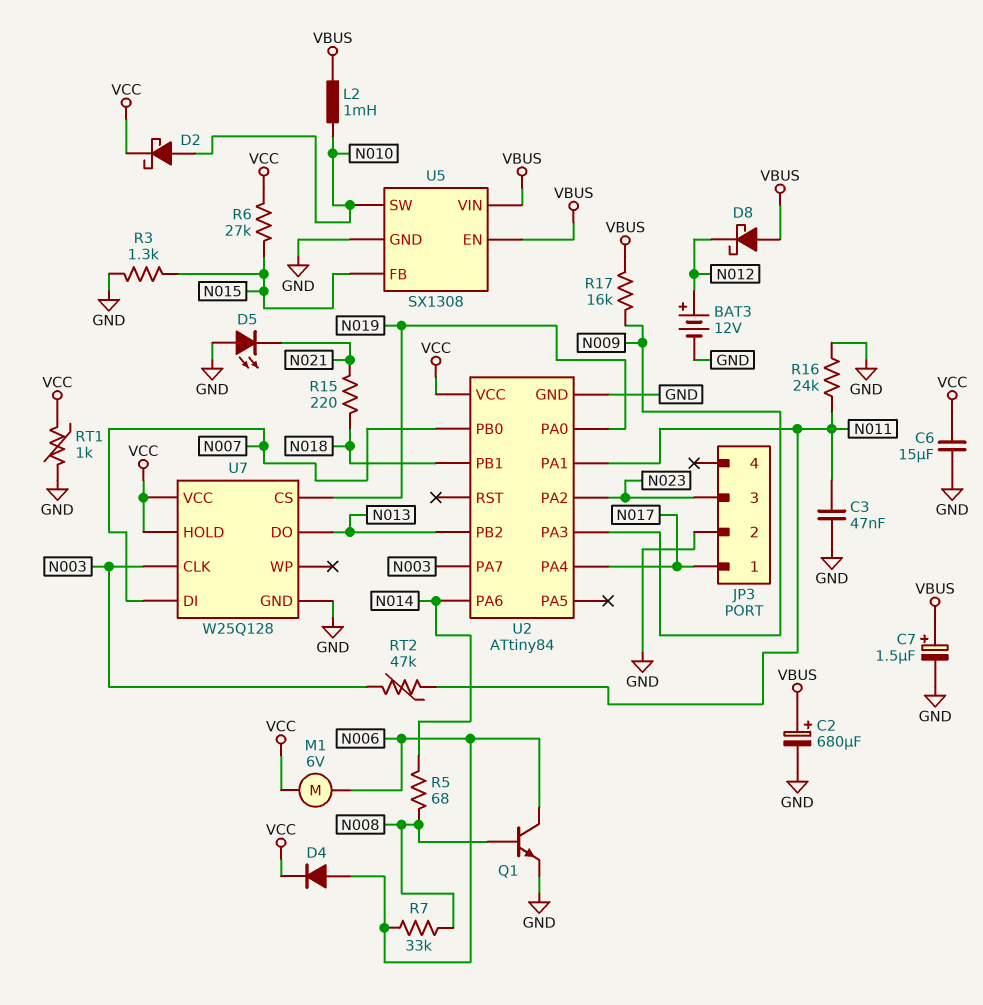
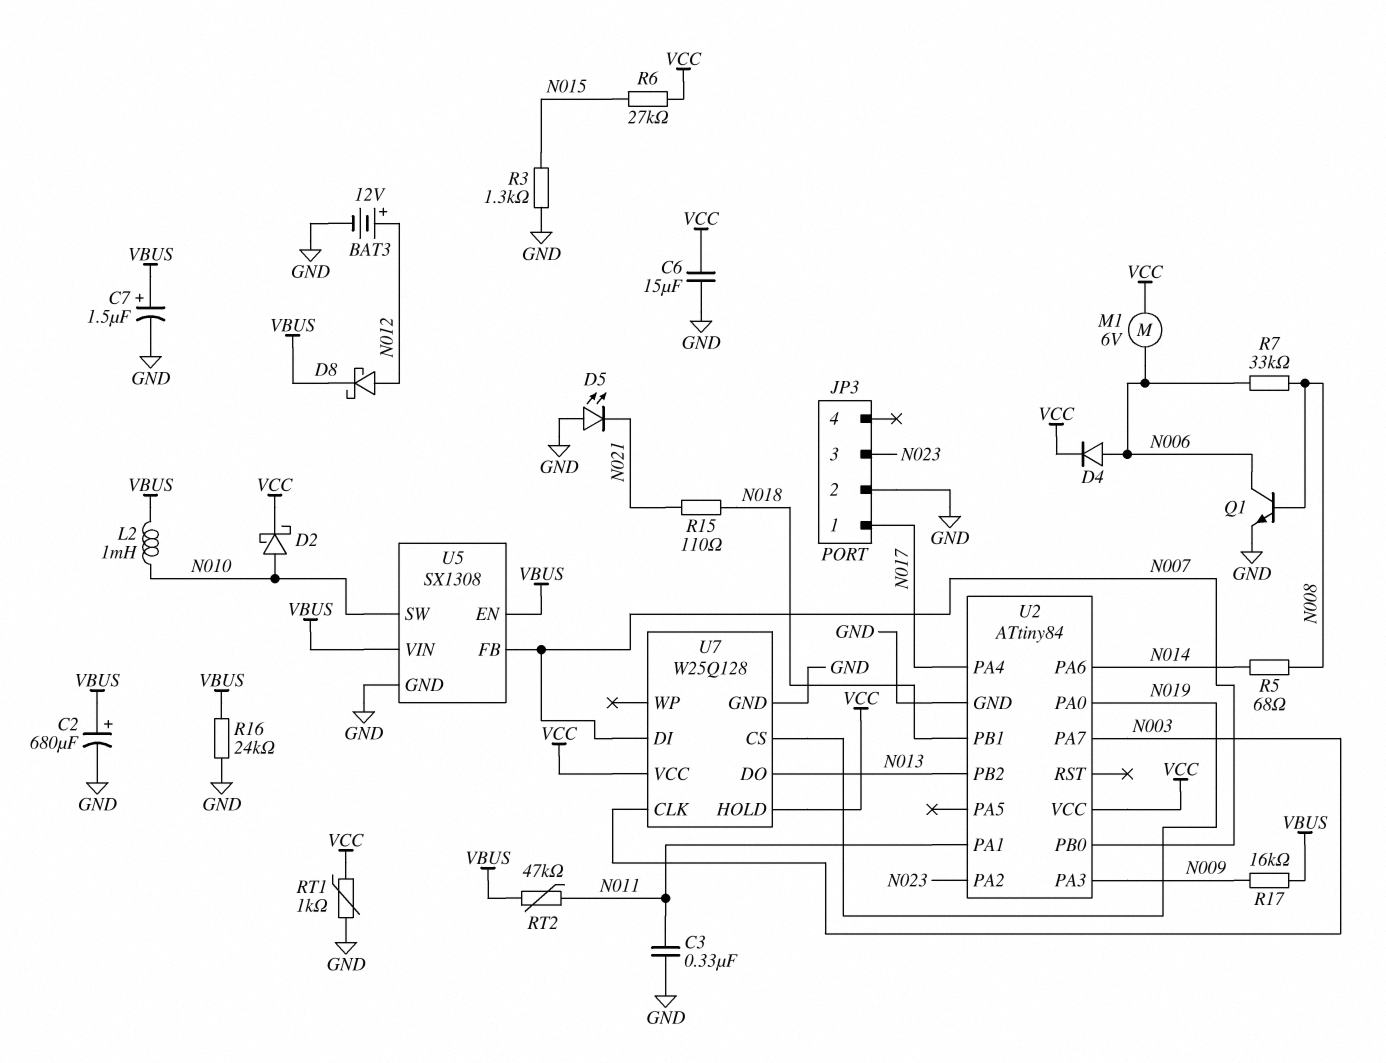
C3: 47nF (GND, N011) -> 330nF (GND, N011)
D8: schottky (A VBUS, K N012) -> schottky (A N012, K VBUS)
R15: 220 (N018, N021) -> 110 (N018, N021)
R16: 24k (GND, N011) -> 24k (GND, VBUS)
RT2: 47k (N003, N011) -> 47k (N011, VBUS)
U5 pin FB: N015 -> N007

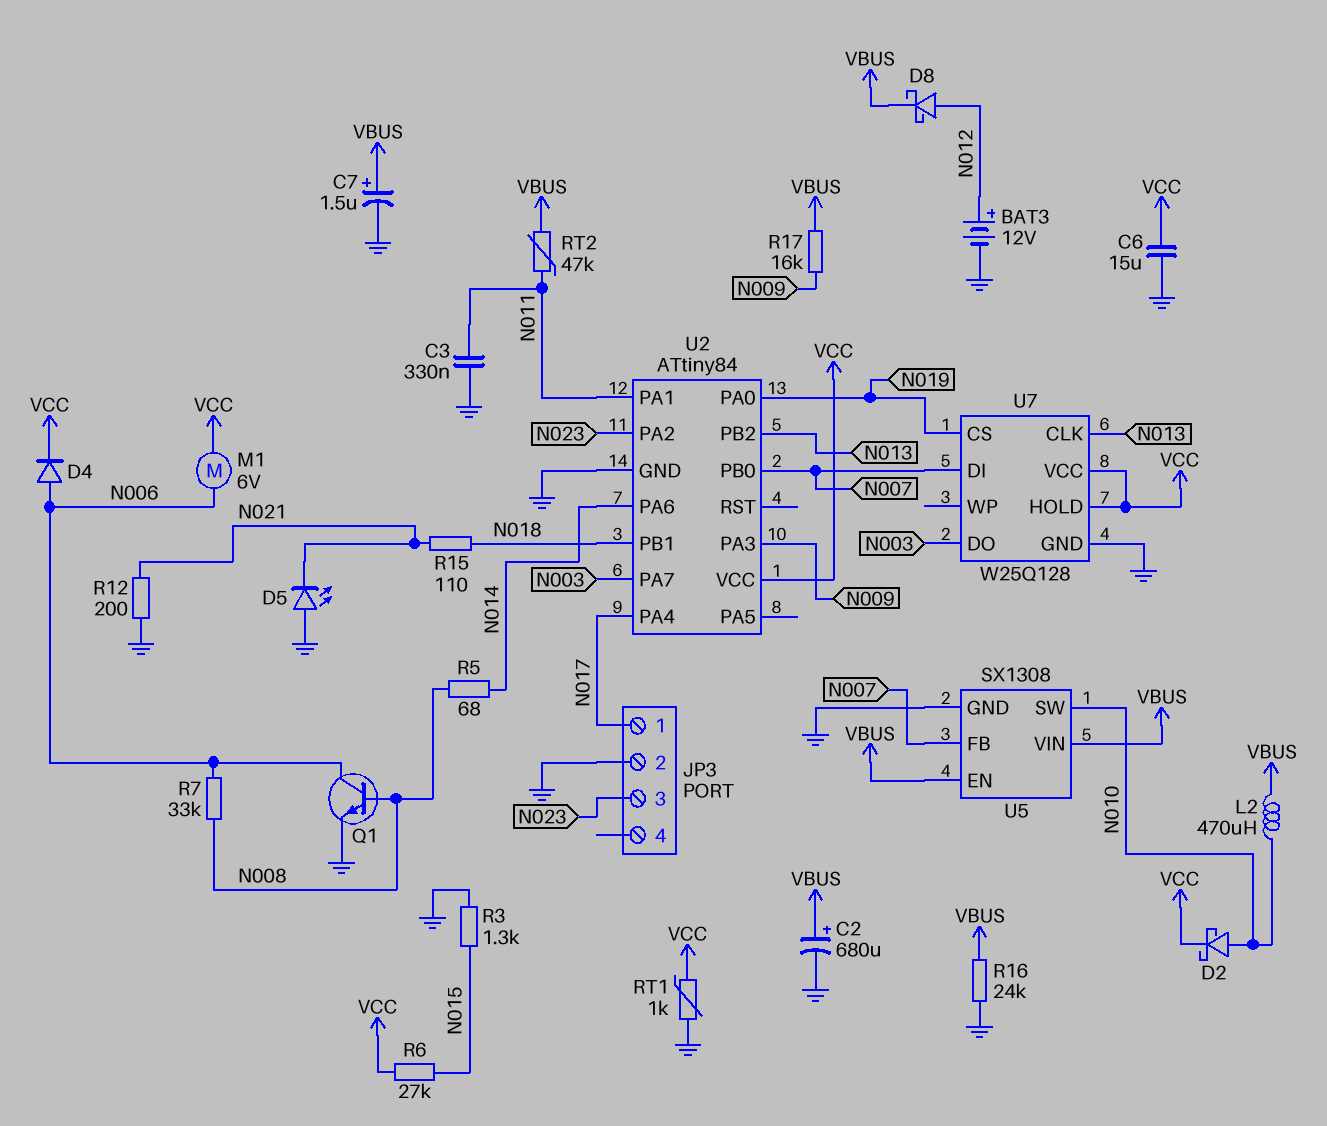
L2: 1mH (N010, VBUS) -> 470uH (N010, VBUS)
R12: none -> 200 (GND, N021)
U7 pin CLK: N003 -> N013
U7 pin DO: N013 -> N003

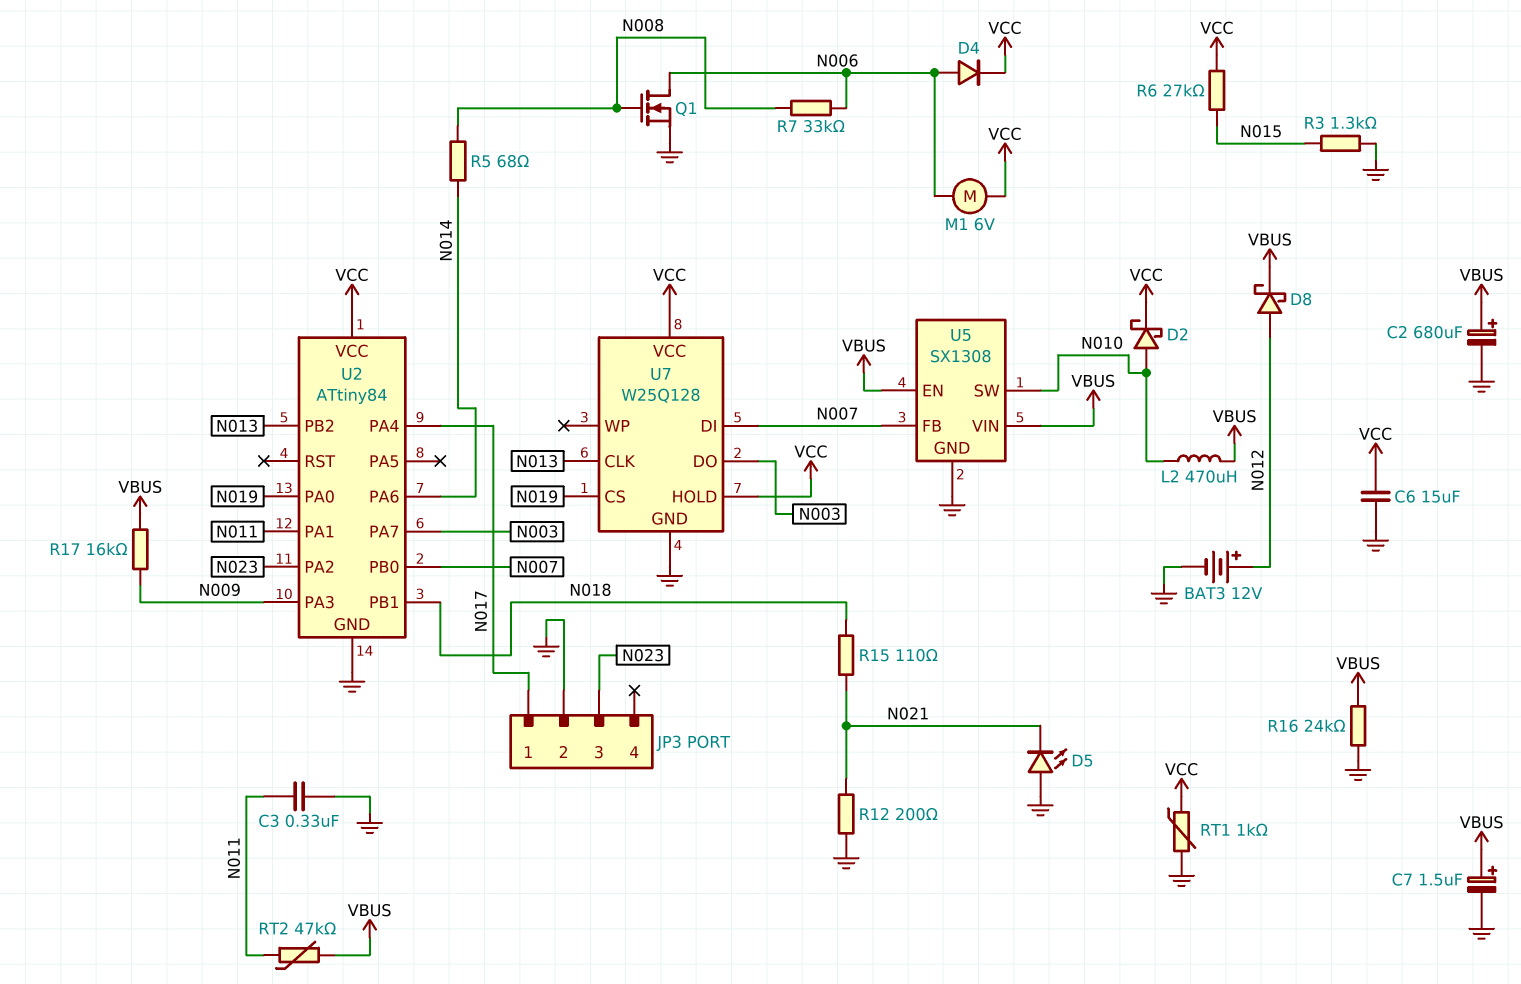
Q1: NPN (B N008, C N006, E GND) -> NMOS (G N008, D N006, S GND)

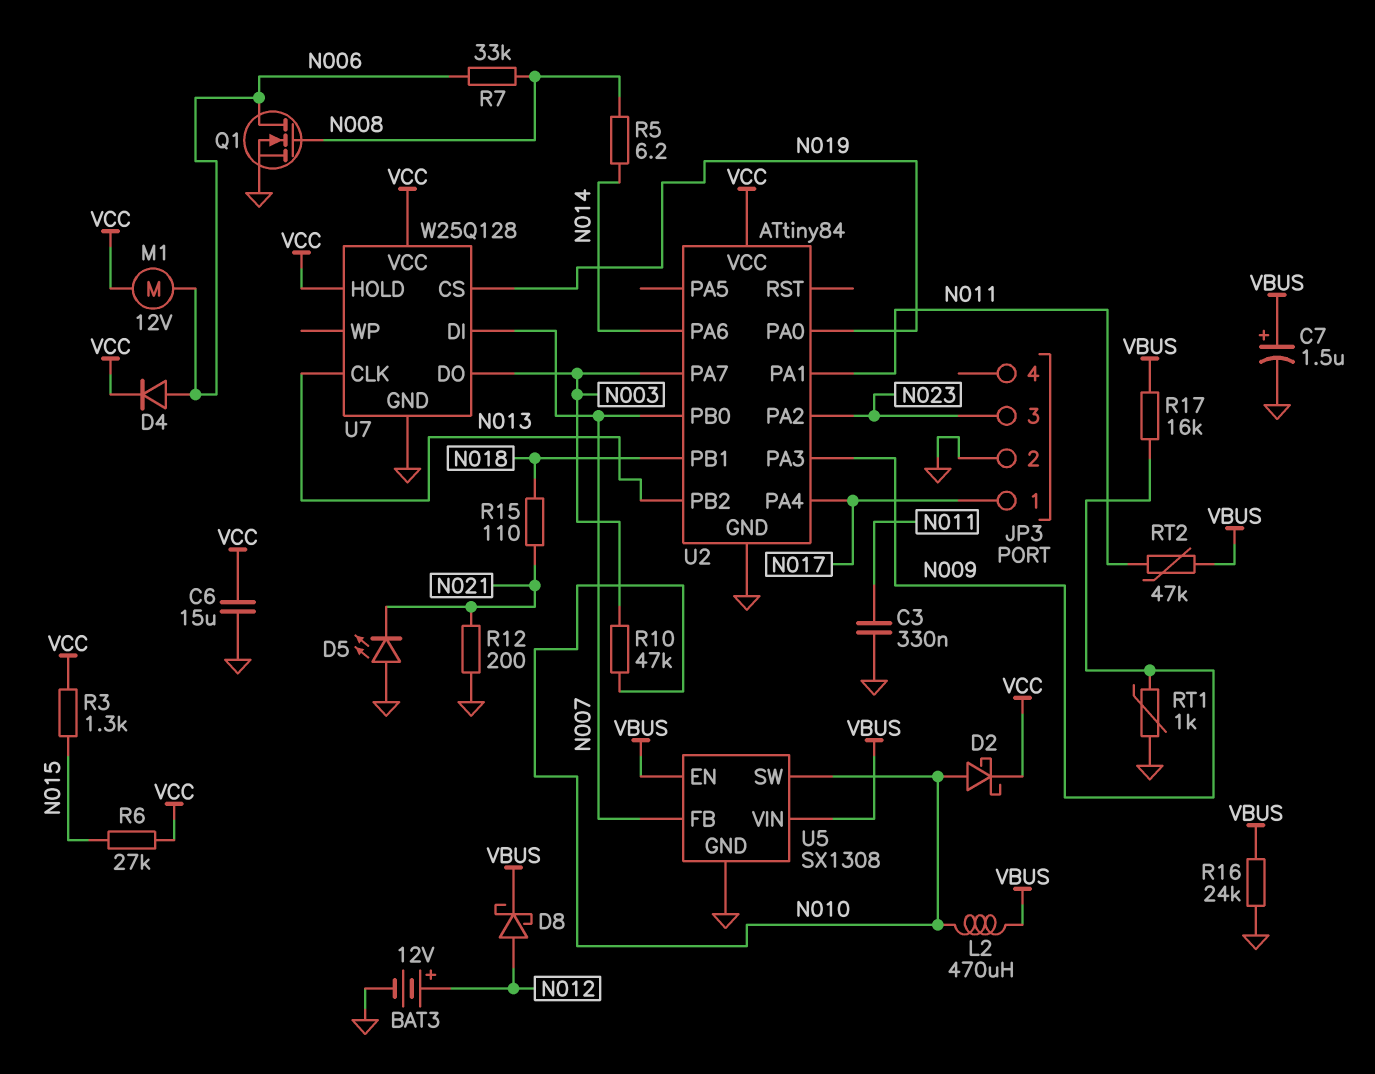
C2: 680uF (plus VBUS, minus GND) -> none
M1: motor 6V (N006, VCC) -> motor 12V (N006, VCC)
R3: 1.3k (GND, N015) -> 1.3k (N015, VCC)
R5: 68 (N008, N014) -> 6.2 (N008, N014)
R10: none -> 47k (N003, N010)
RT1: 1k (GND, VCC) -> 1k (GND, N009)

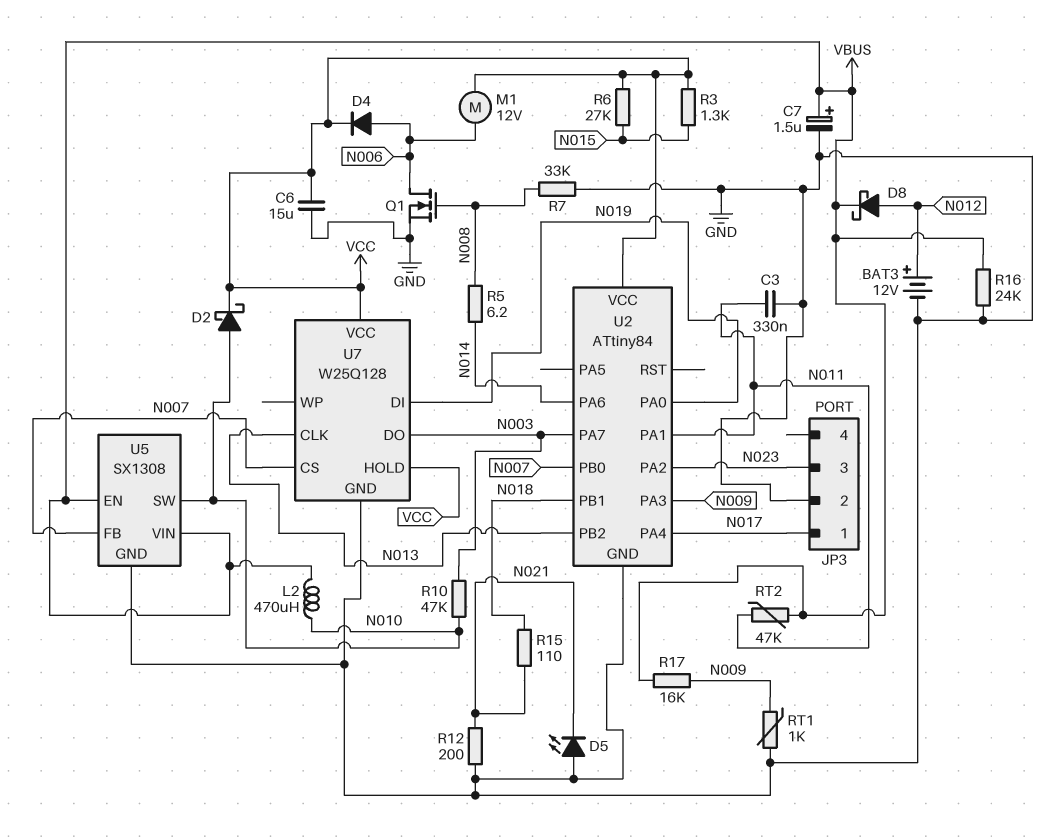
R7: 33k (N006, N008) -> 33k (GND, N008)
U7 pin CS: N019 -> N007
U7 pin DI: N007 -> N019

